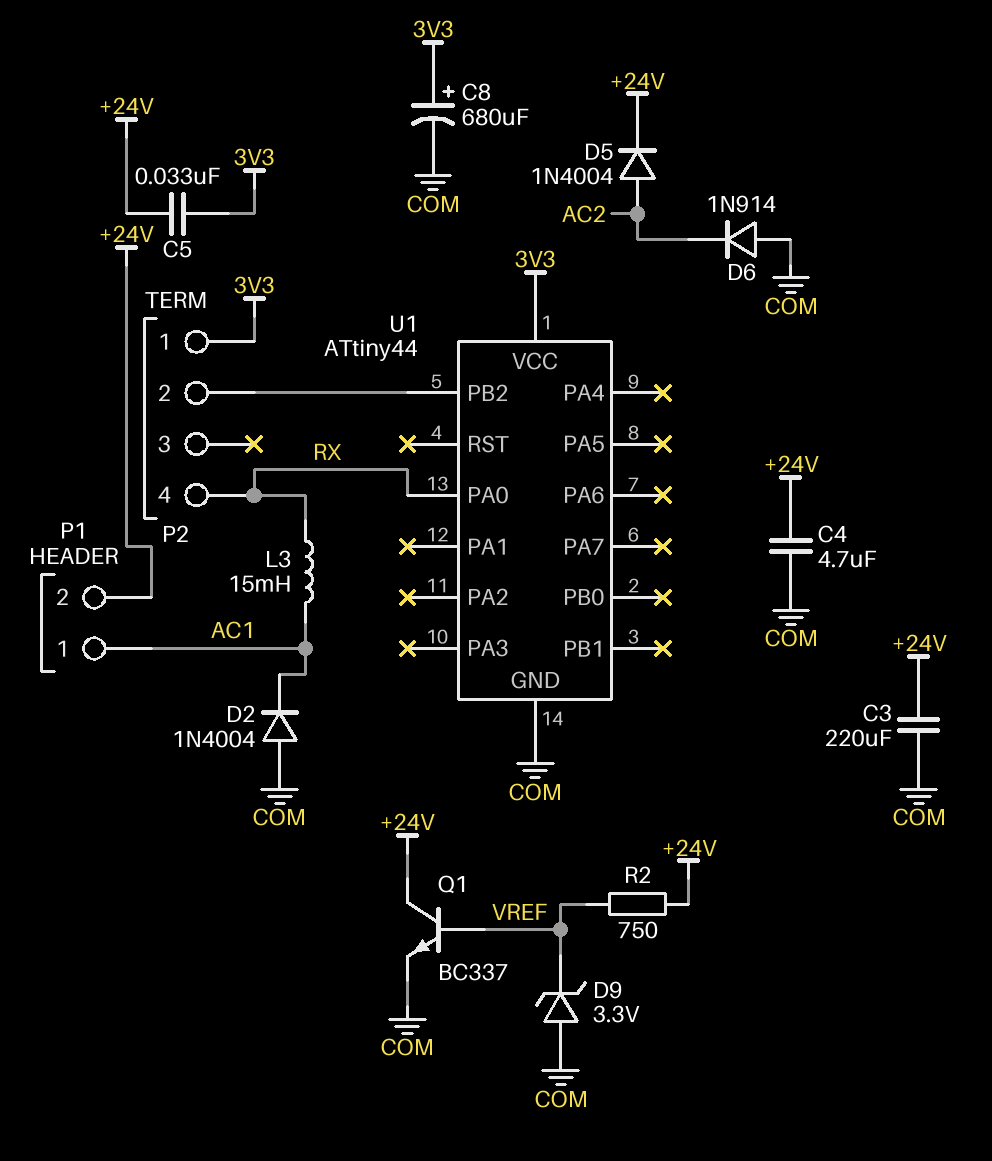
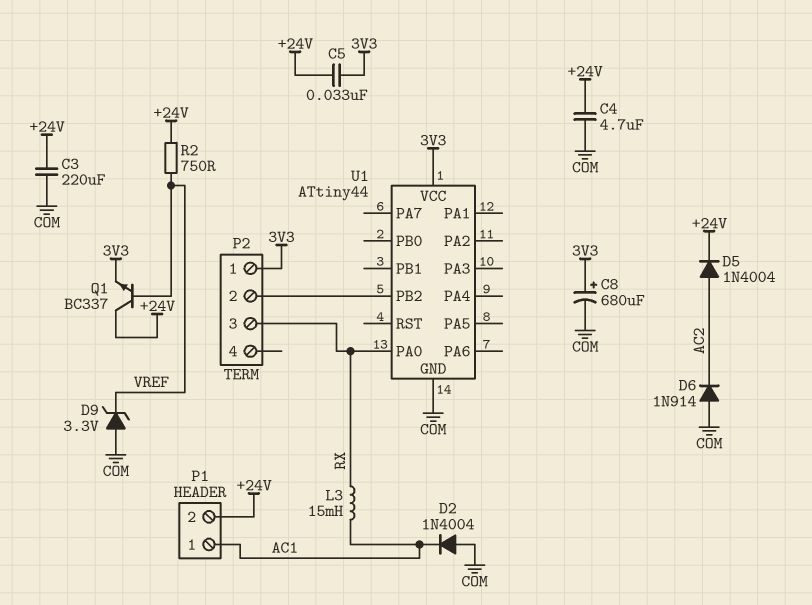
P2 pin 3: none -> RX
P2 pin 4: RX -> none
Q1: NPN BC337 (B VREF, C +24V, E COM) -> NPN BC337 (B VREF, C +24V, E 3V3)

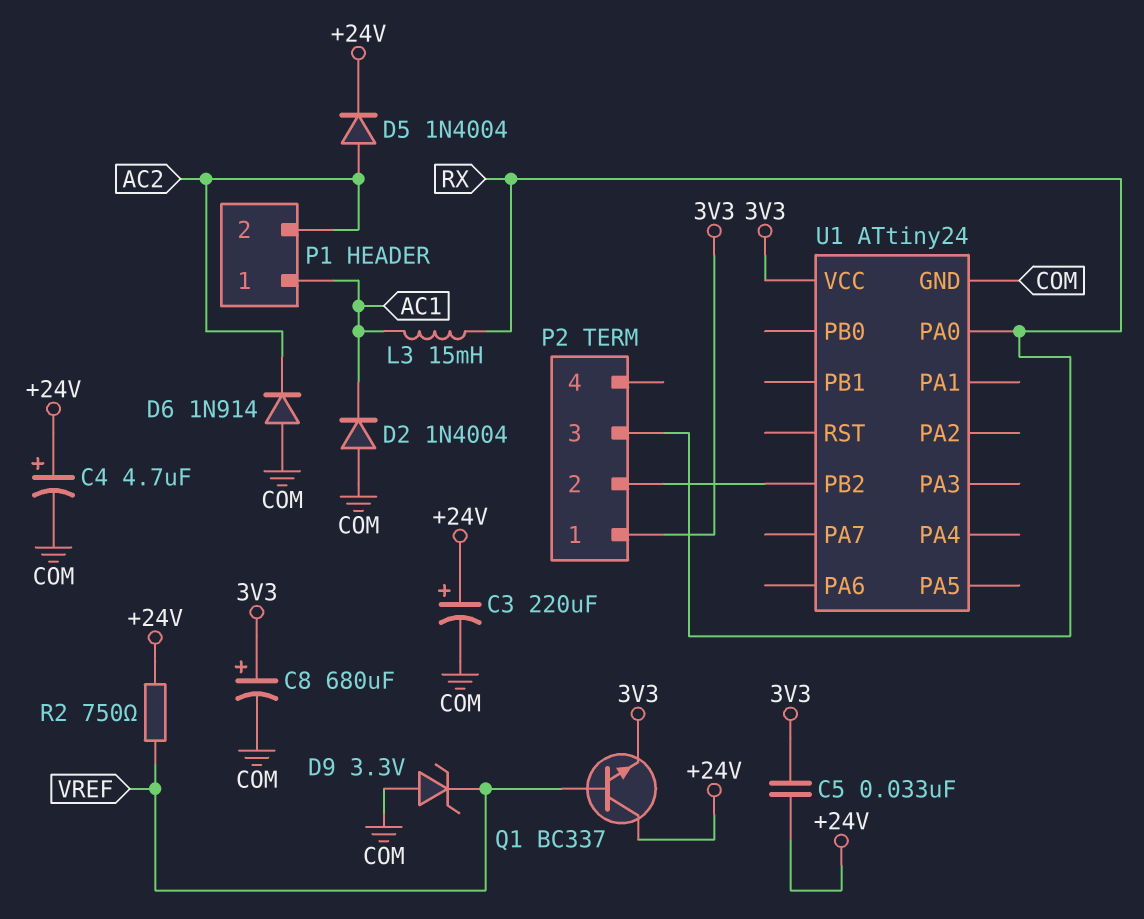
C3: 220uF (+24V, COM) -> 220uF (plus +24V, minus COM)
C4: 4.7uF (+24V, COM) -> 4.7uF (plus +24V, minus COM)
P1 pin 2: +24V -> AC2
U1: ATtiny44 -> ATtiny24

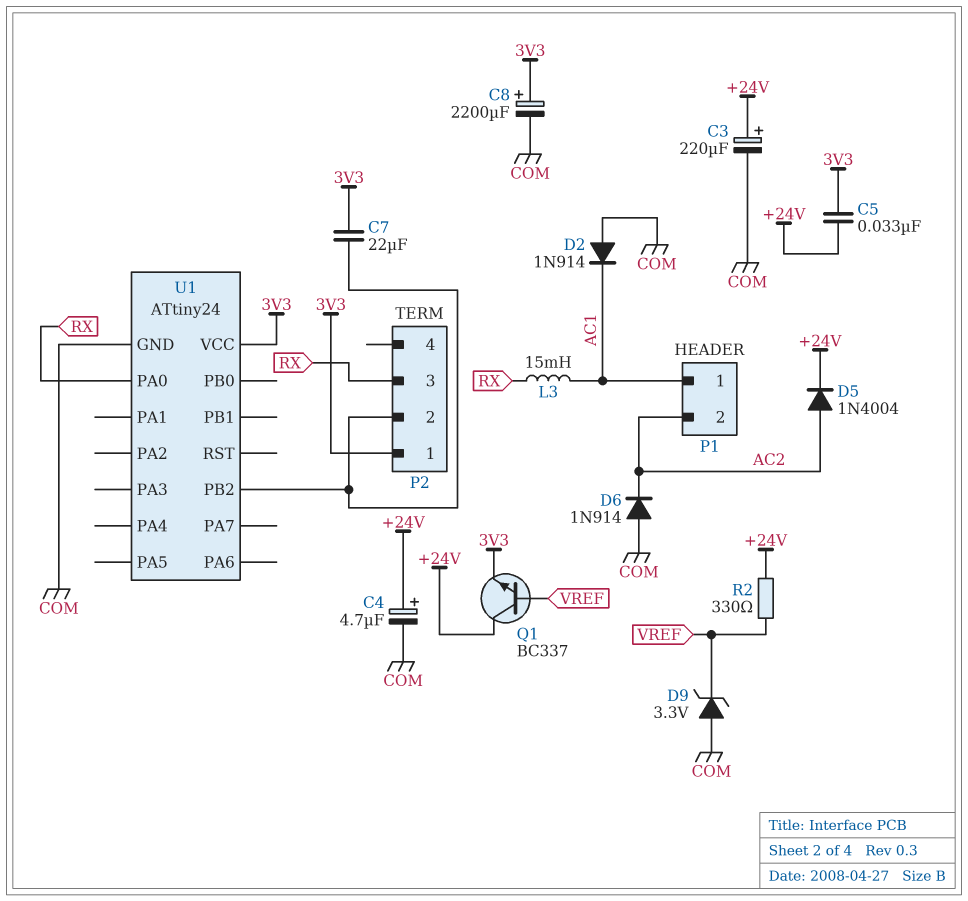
C7: none -> 22uF (3V3, P2/2)
C8: 680uF (plus 3V3, minus COM) -> 2200uF (plus 3V3, minus COM)
D2: diode 1N4004 (A COM, K AC1) -> diode 1N914 (A COM, K AC1)
R2: 750 (+24V, VREF) -> 330 (+24V, VREF)

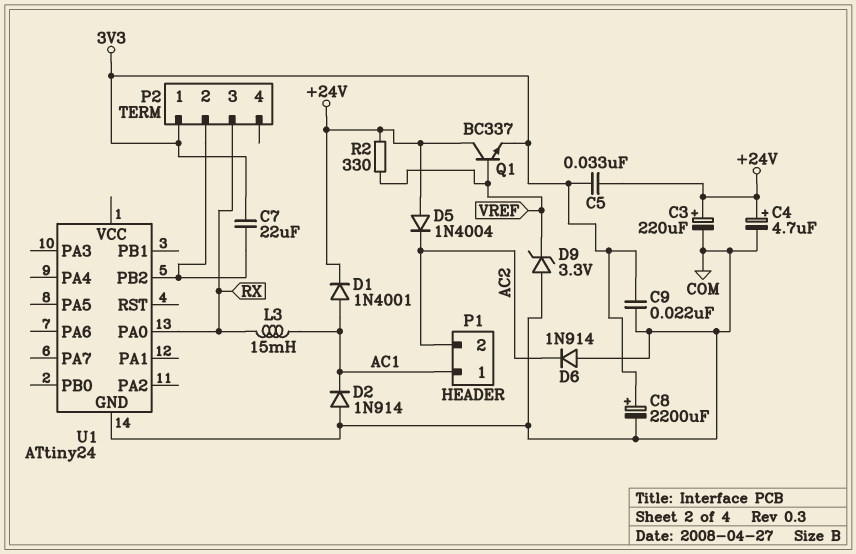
C9: none -> 22nF (3V3, COM)
D1: none -> diode 1N4001 (A AC1, K +24V)
D5: diode 1N4004 (A AC2, K +24V) -> diode 1N4004 (A +24V, K AC2)
U1 pin VCC: 3V3 -> none

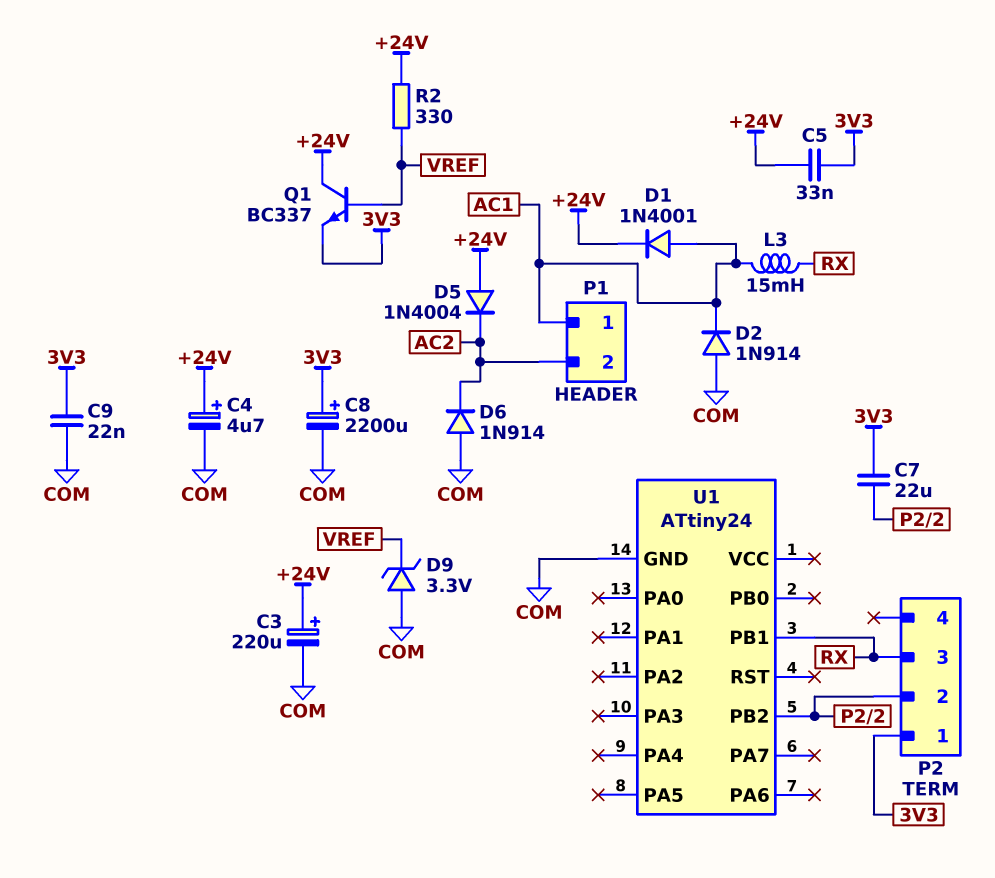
U1 pin PA0: RX -> none
U1 pin PB1: none -> RX

